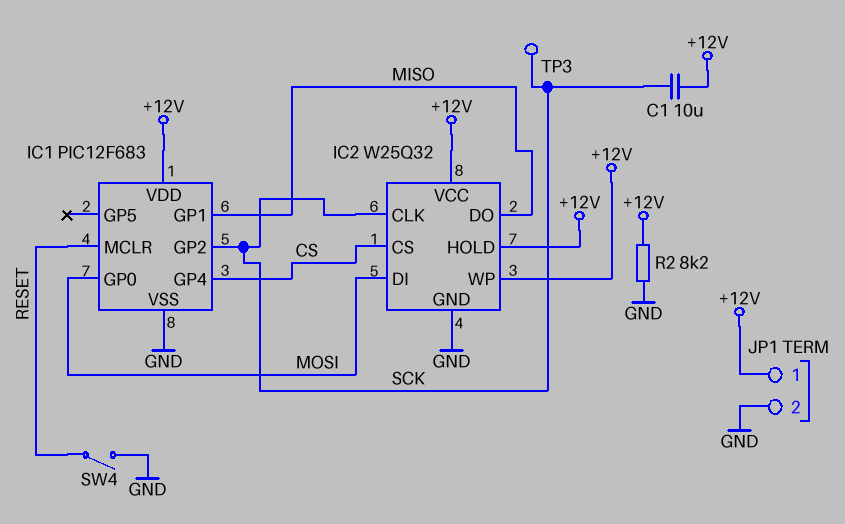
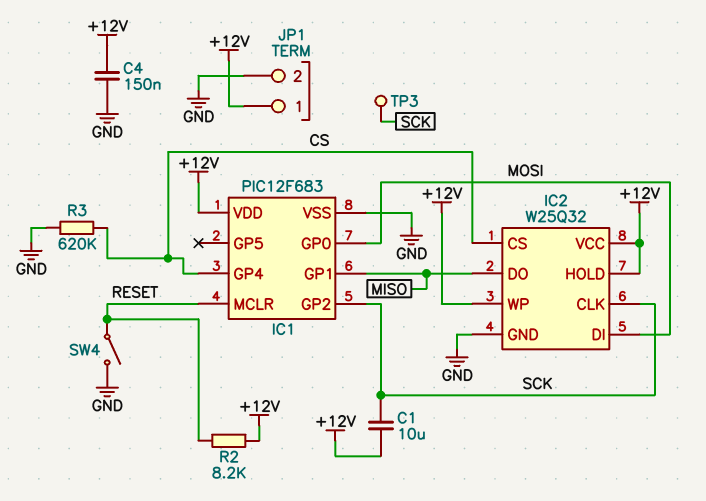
C4: none -> 150nF (+12V, GND)
R2: 8.2k (+12V, GND) -> 8.2k (+12V, RESET)
R3: none -> 620k (CS, GND)

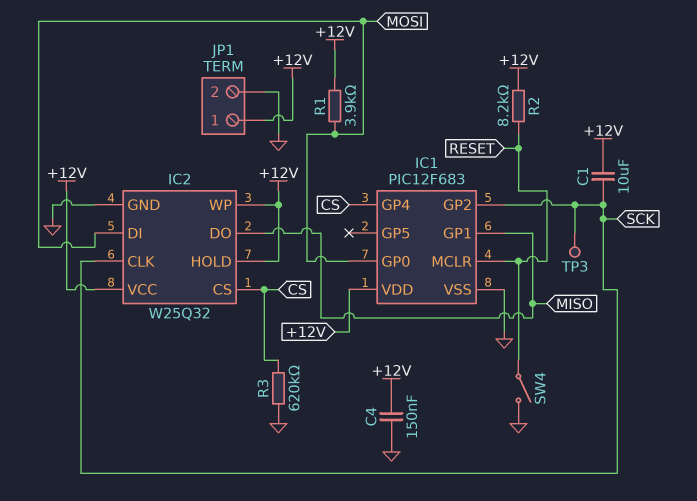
R1: none -> 3.9k (+12V, MOSI)

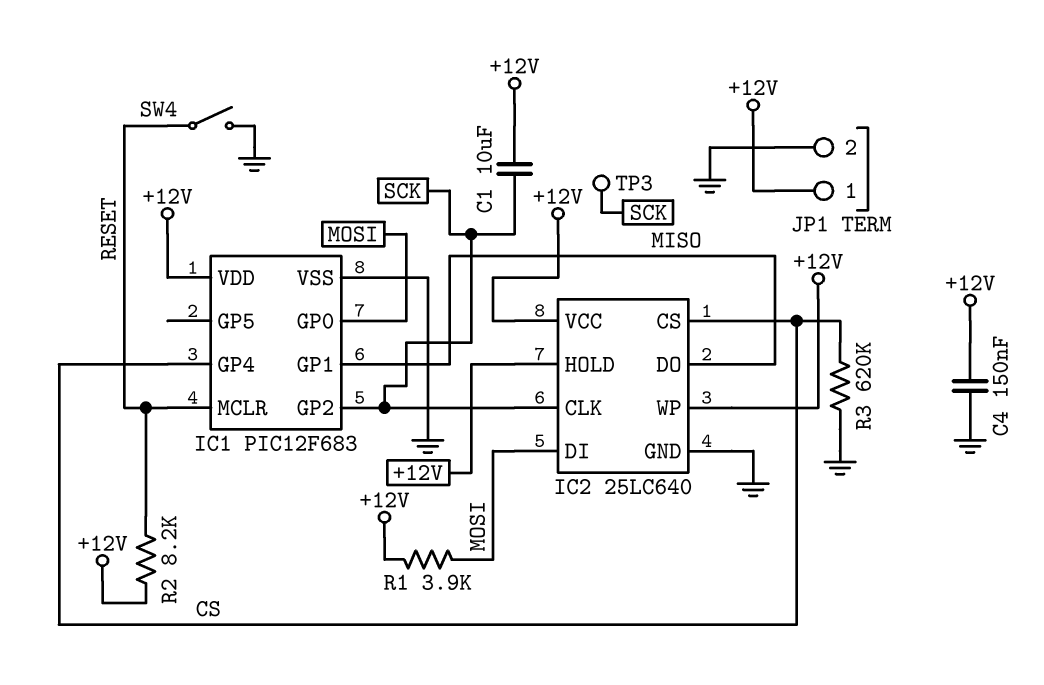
IC2: W25Q32 -> 25LC640

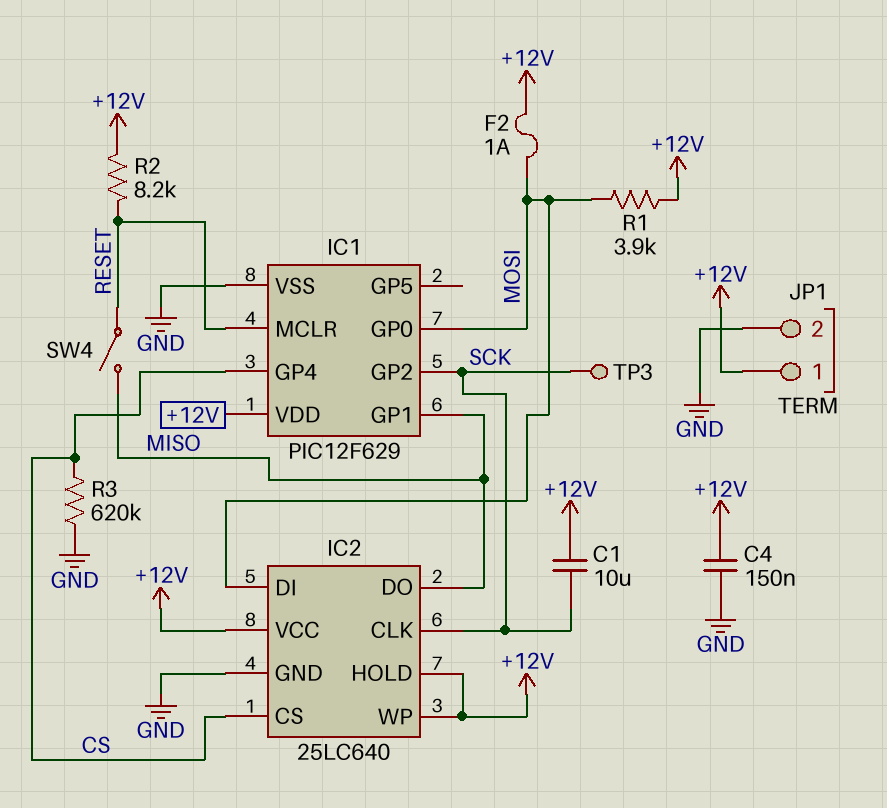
F2: none -> 1A (+12V, MOSI)
IC1: PIC12F683 -> PIC12F629
SW4: switch (GND, RESET) -> switch (MISO, RESET)

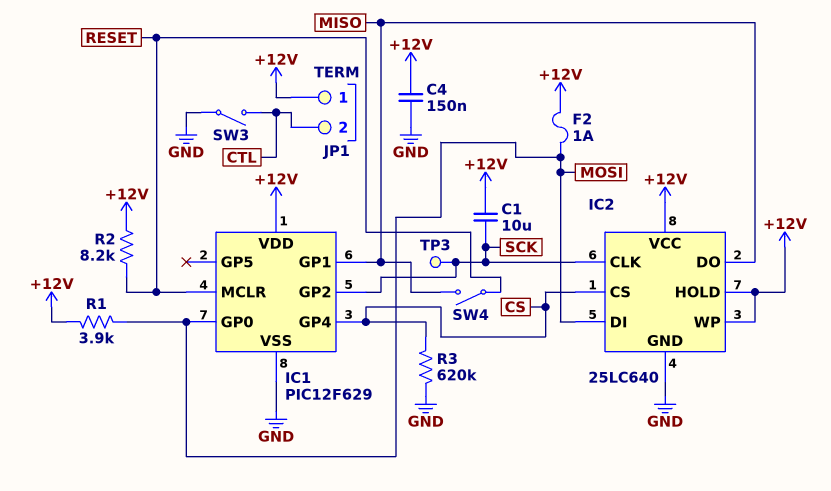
JP1 pin 2: GND -> CTL
SW3: none -> switch (CTL, GND)

